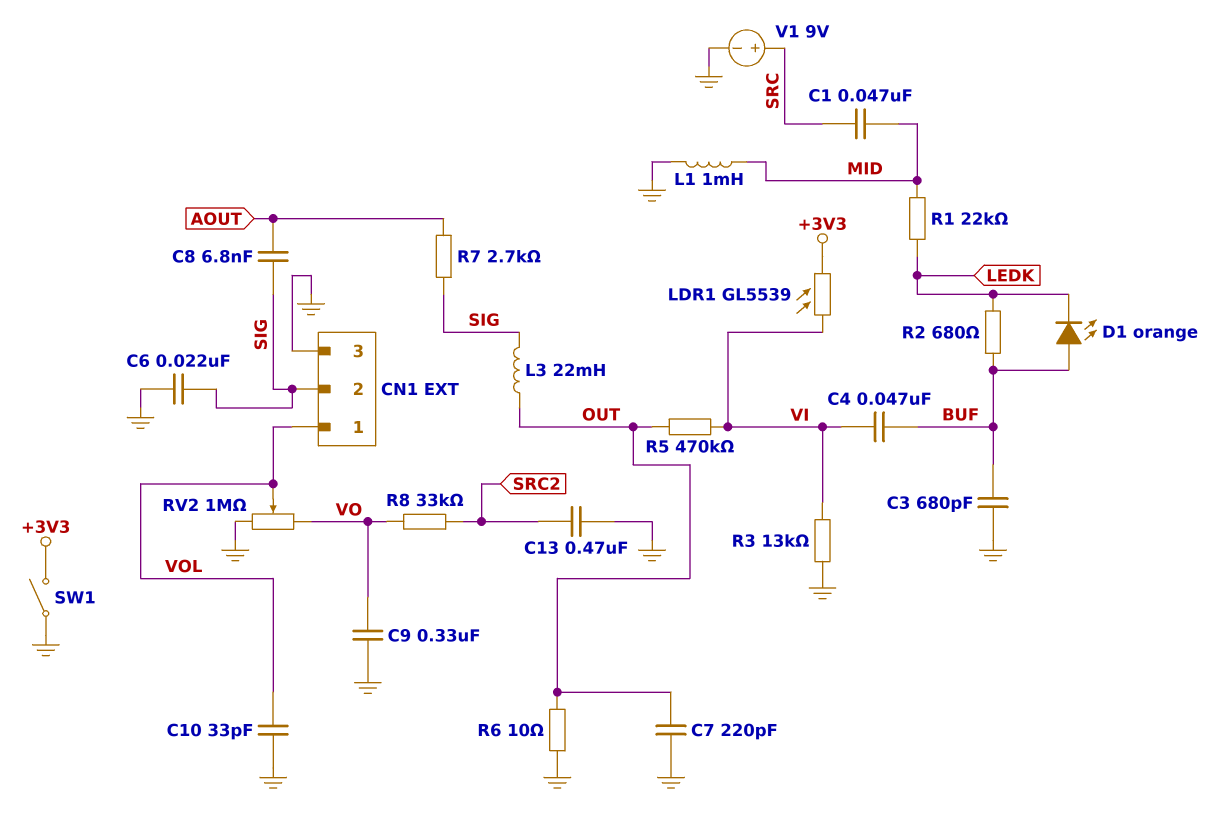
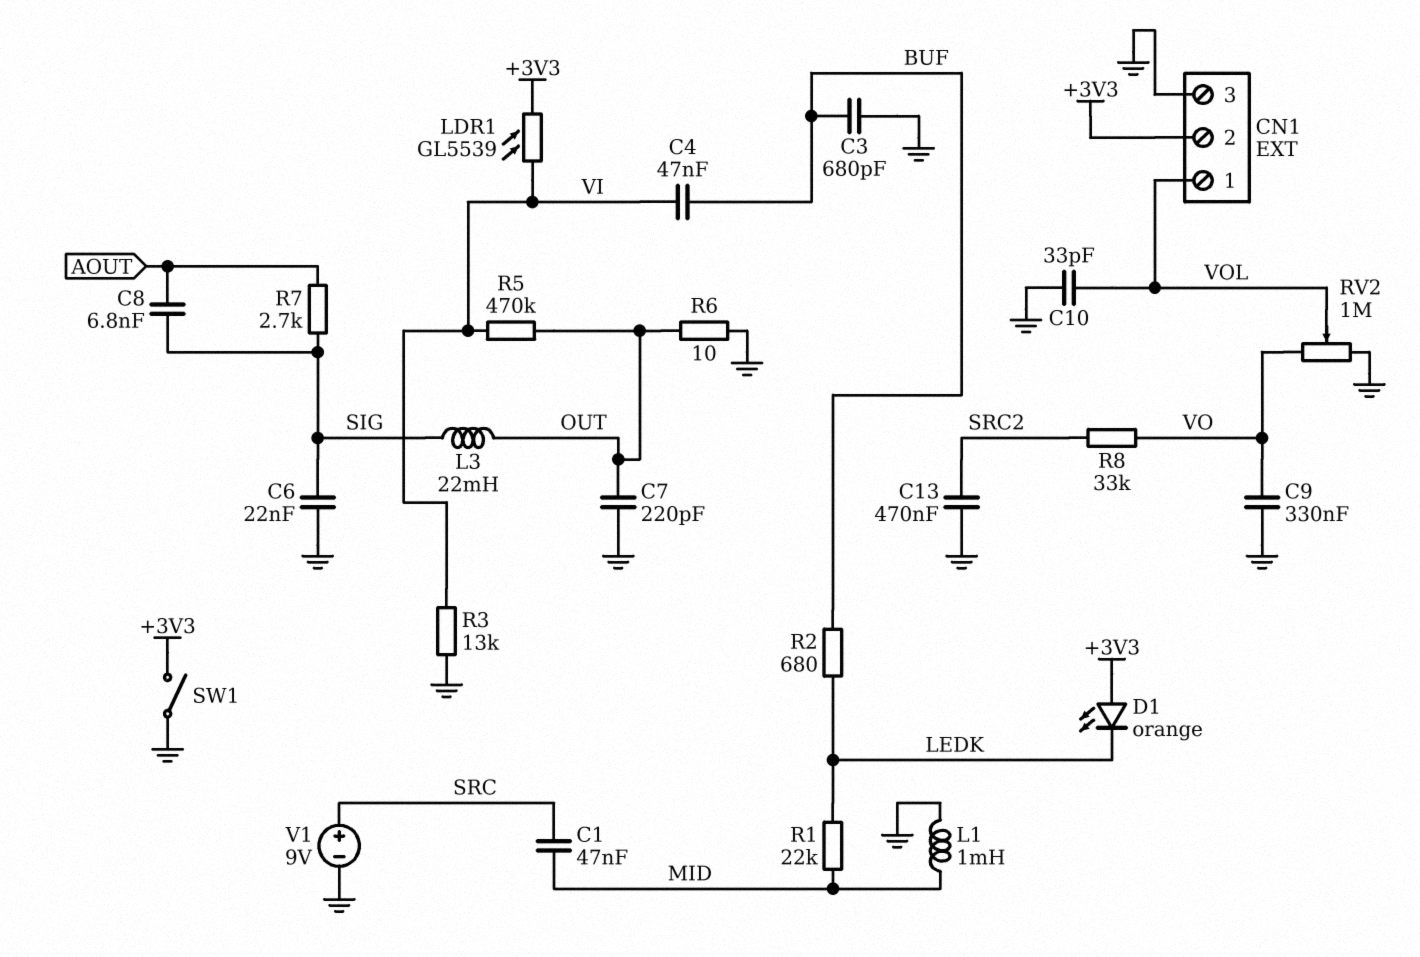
CN1 pin 2: SIG -> +3V3
D1: LED orange (A BUF, K LEDK) -> LED orange (A +3V3, K LEDK)

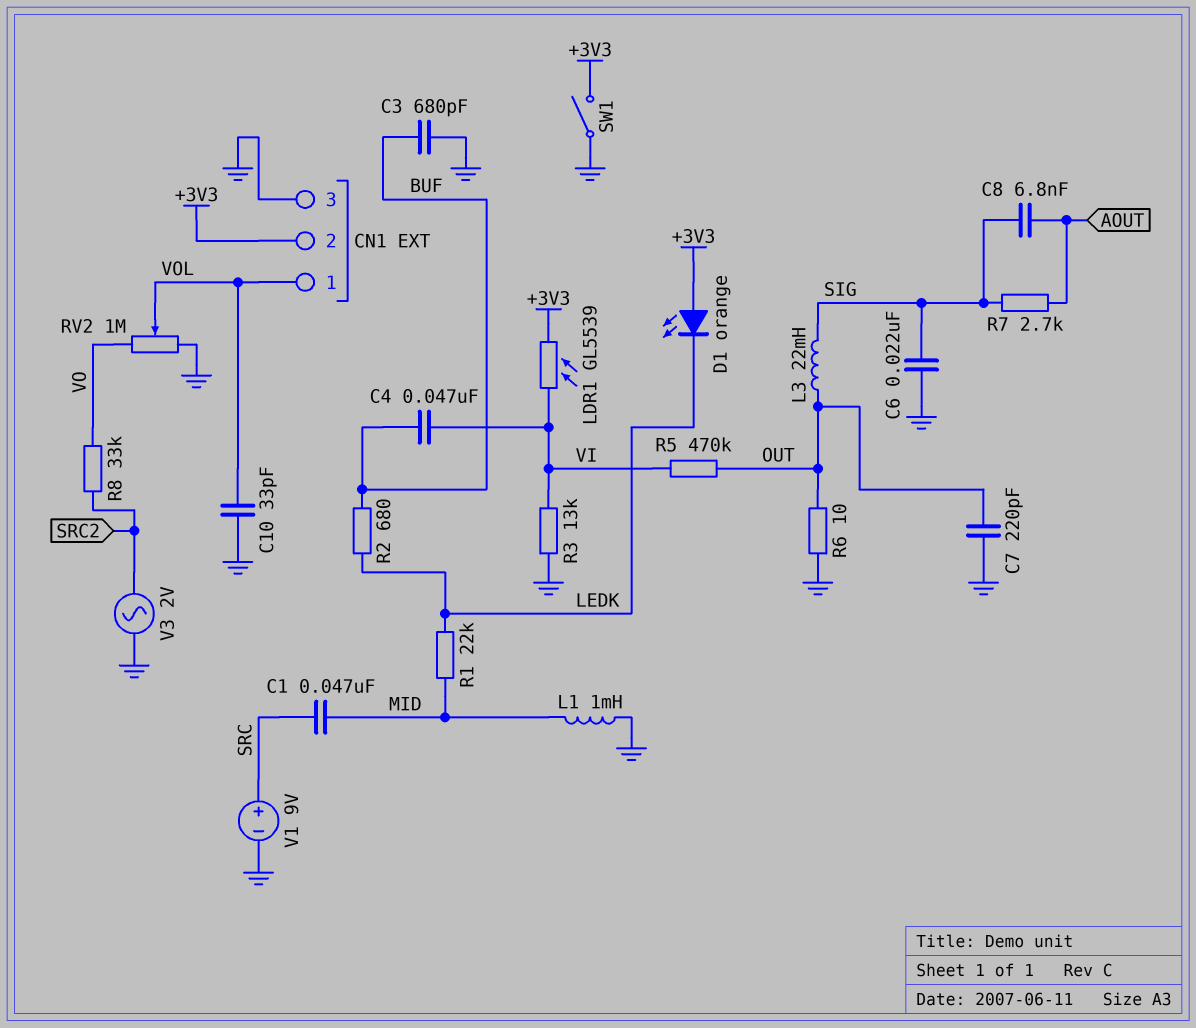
C9: 330nF (GND, VO) -> none
C13: 470nF (GND, SRC2) -> none
V3: none -> AC 2V (GND, SRC2)

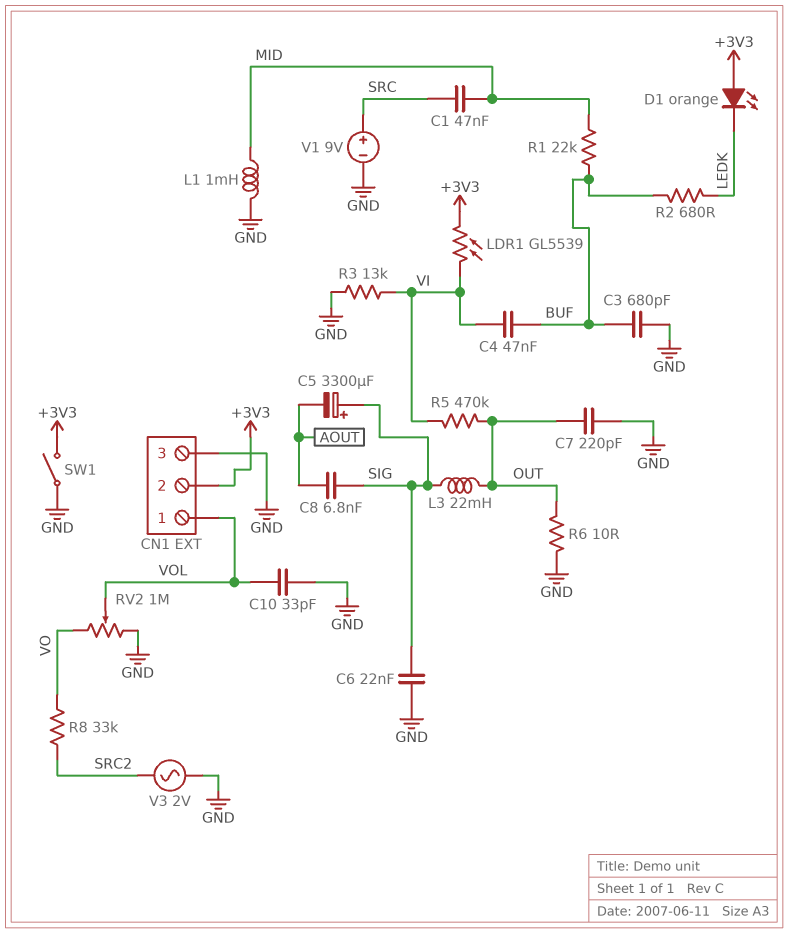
C5: none -> 3300uF (plus SIG, minus AOUT)
R1: 22k (LEDK, MID) -> 22k (BUF, MID)
R7: 2.7k (AOUT, SIG) -> none

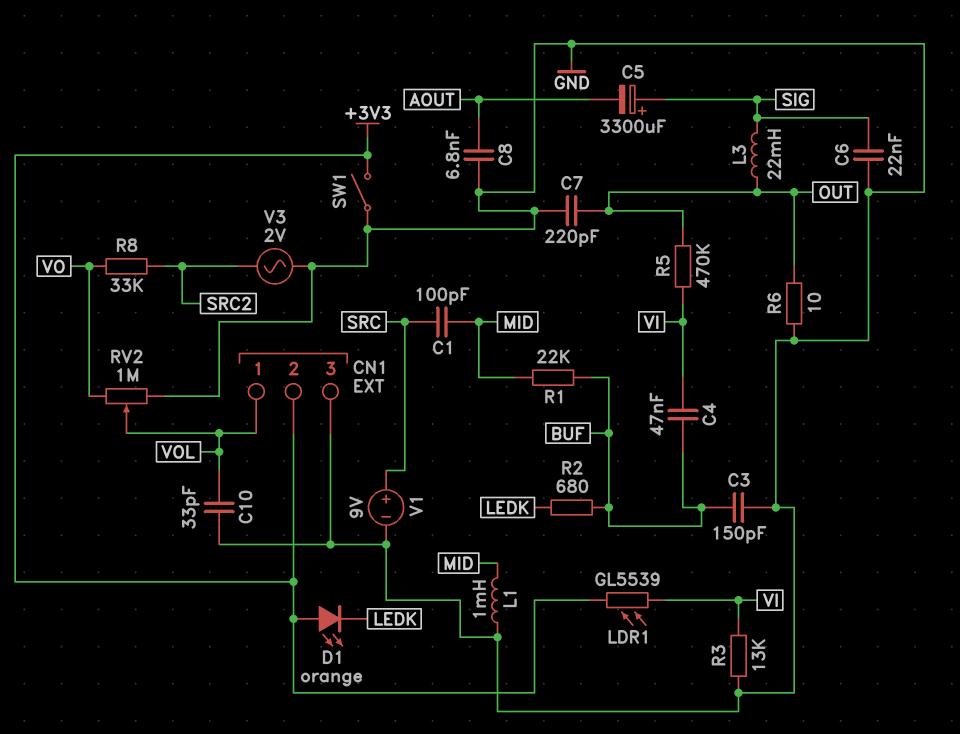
C1: 47nF (MID, SRC) -> 100pF (MID, SRC)
C3: 680pF (BUF, GND) -> 150pF (BUF, GND)
C8: 6.8nF (AOUT, SIG) -> 6.8nF (AOUT, GND)

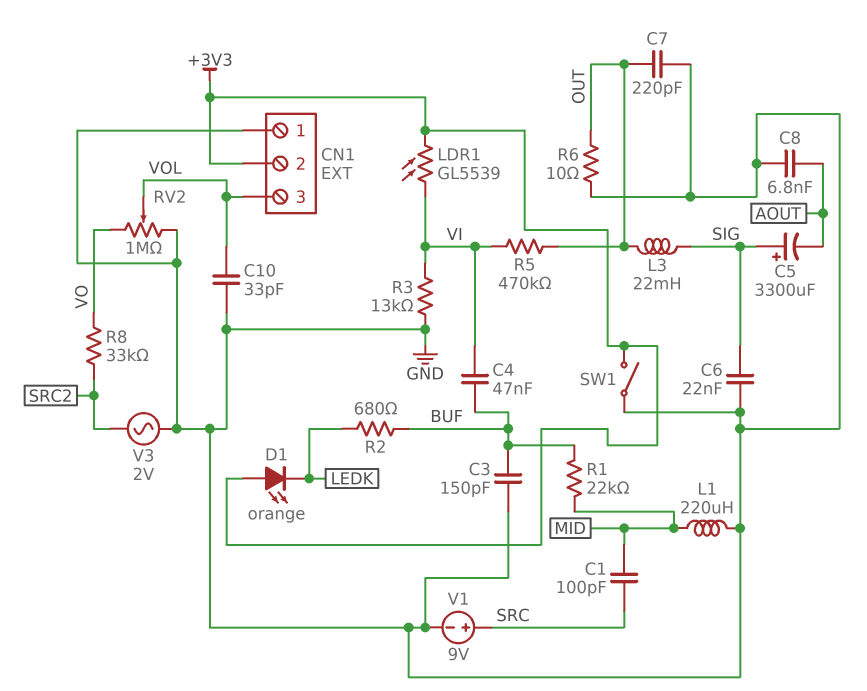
CN1 pin 1: VOL -> GND
CN1 pin 3: GND -> VOL
L1: 1mH (GND, MID) -> 220uH (GND, MID)

